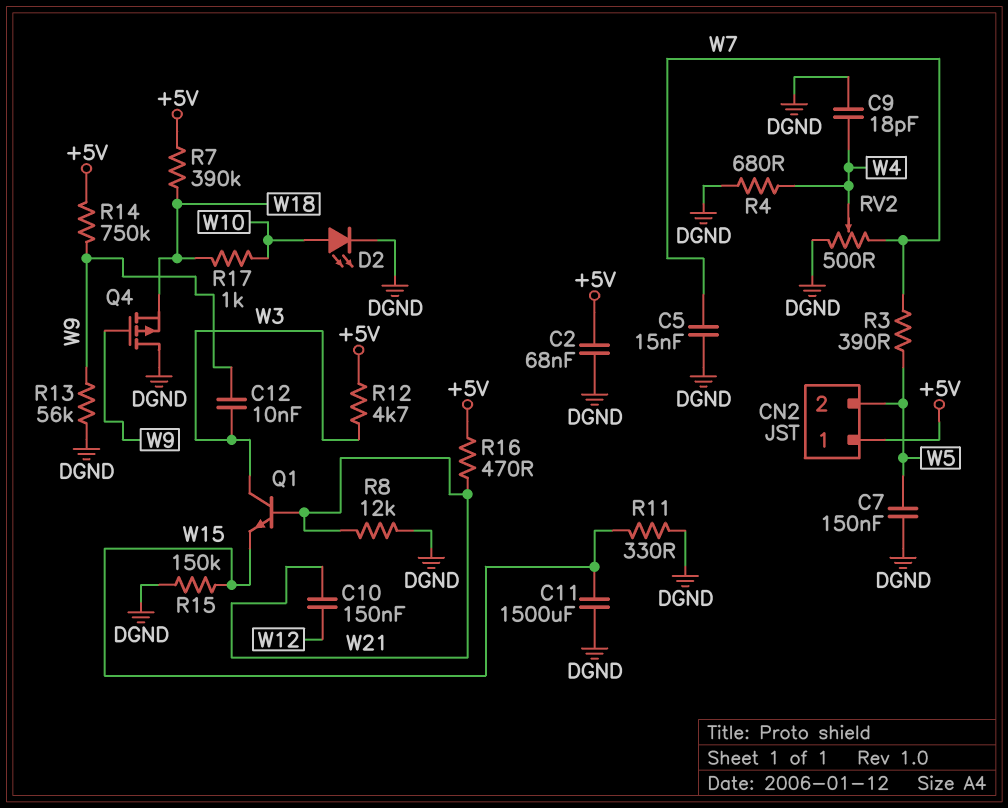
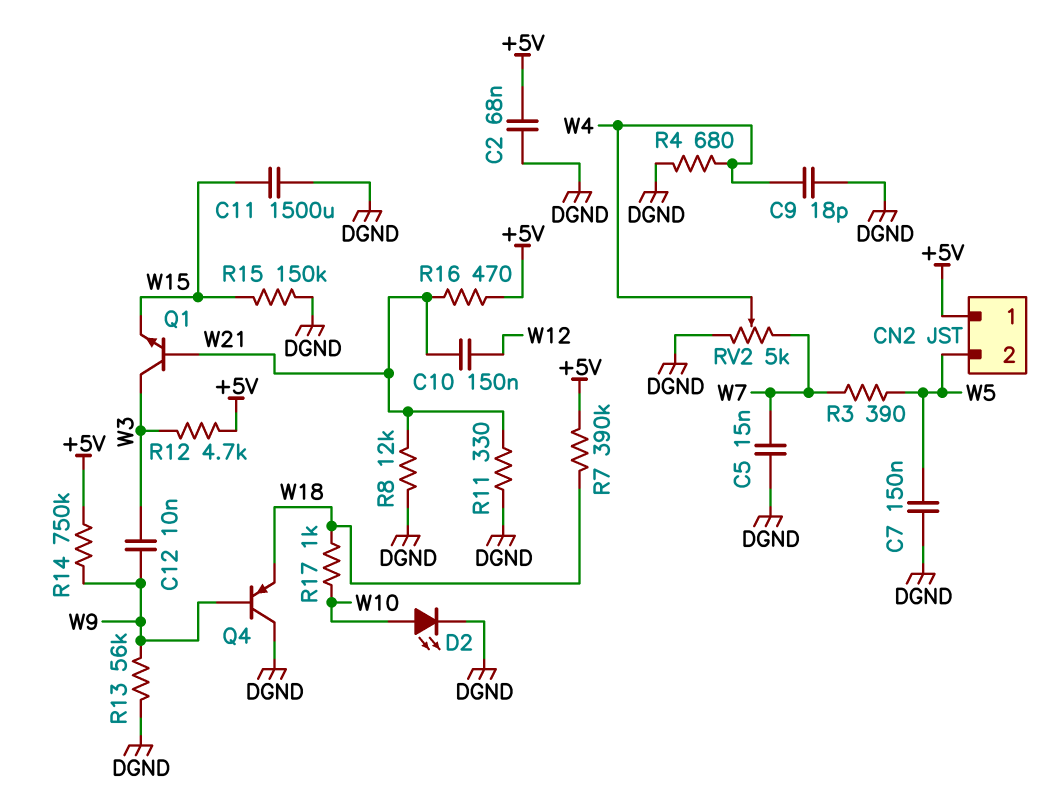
Q4: PMOS (G W9, D DGND, S W18) -> PNP (B W9, C DGND, E W18)
R11: 330 (DGND, W15) -> 330 (DGND, W21)
RV2: 500 (DGND, W7, wiper W4) -> 5k (DGND, W7, wiper W4)

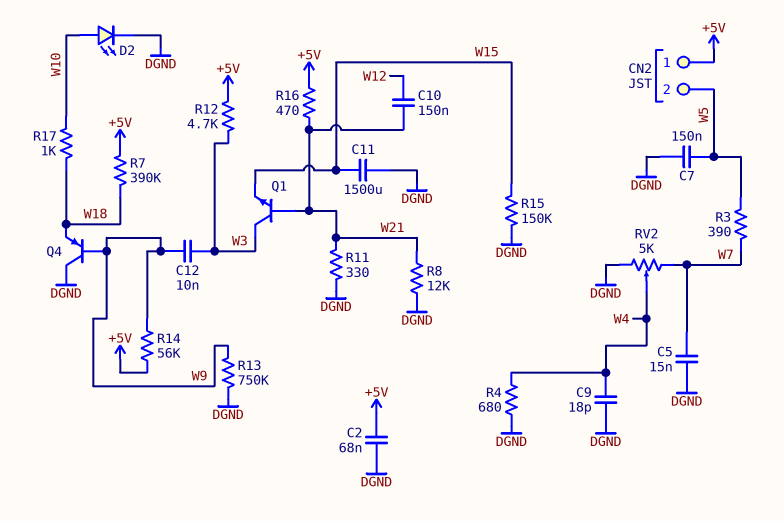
R13: 56k (DGND, W9) -> 750k (DGND, W9)
R14: 750k (+5V, W9) -> 56k (+5V, W9)

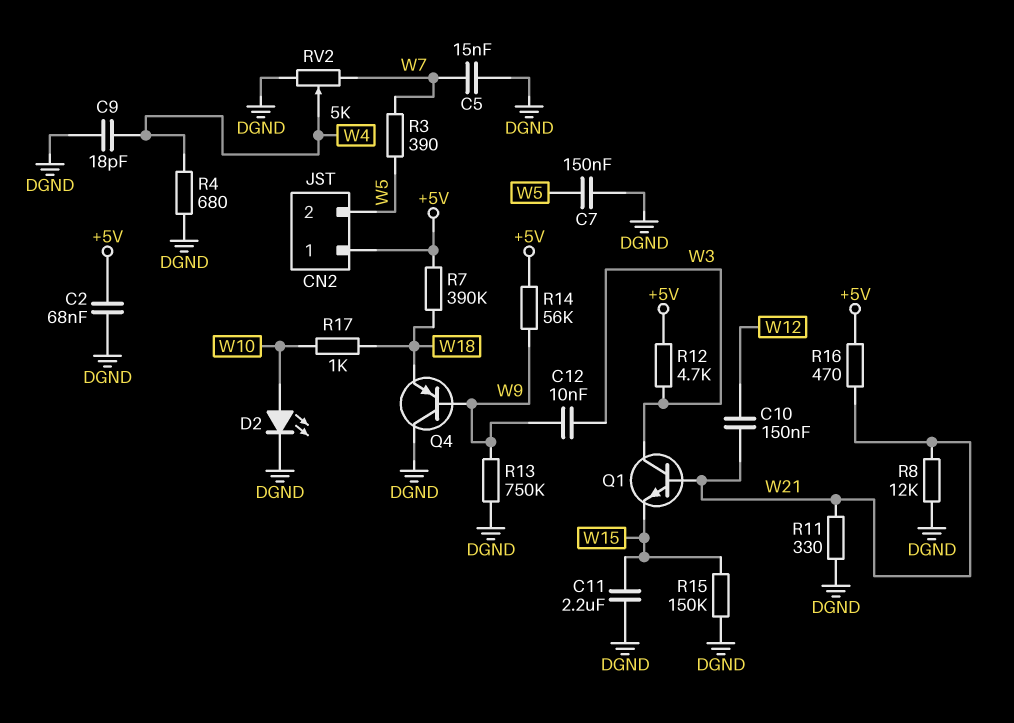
C11: 1500uF (DGND, W15) -> 2.2uF (DGND, W15)

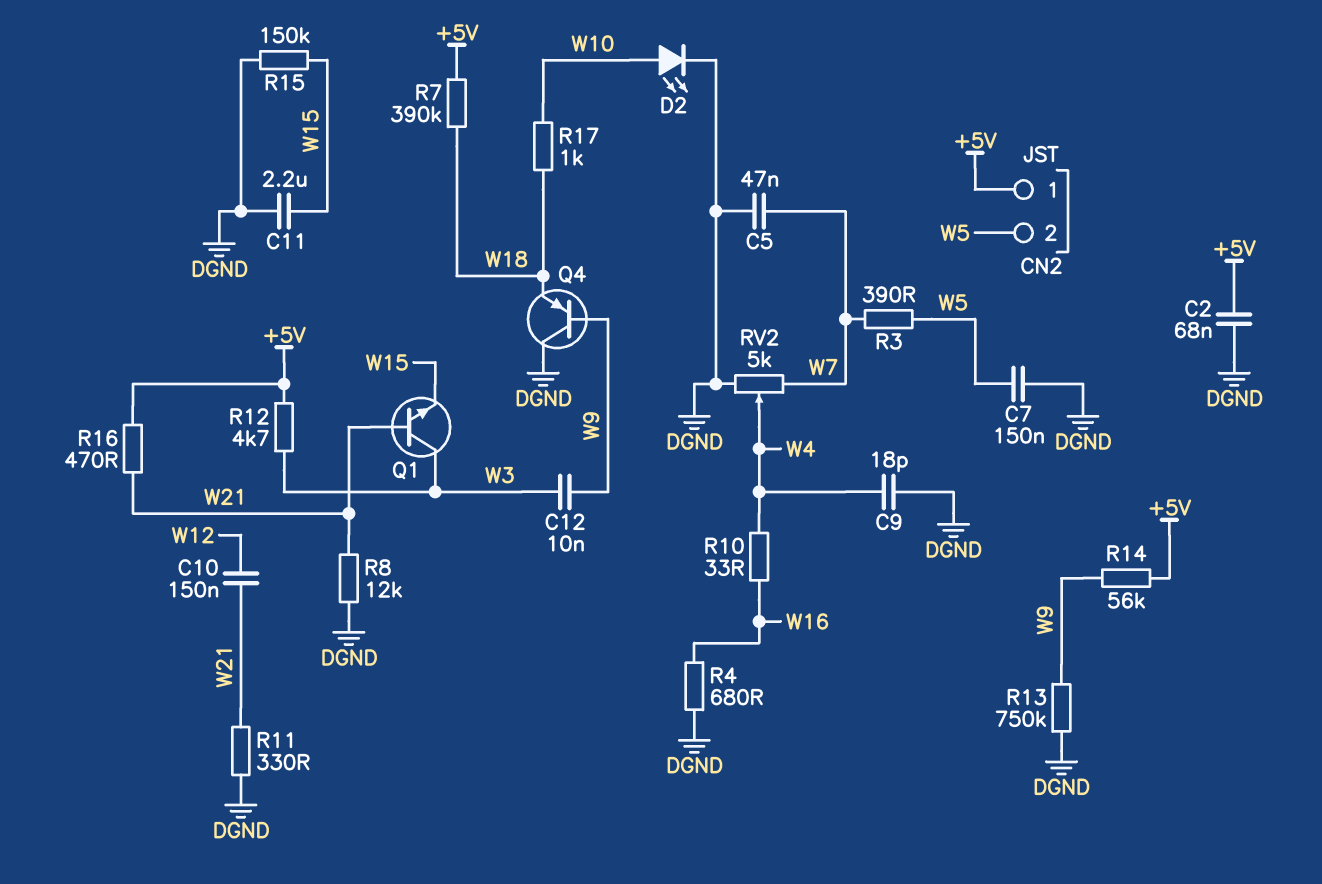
C5: 15nF (DGND, W7) -> 47nF (DGND, W7)
R4: 680 (DGND, W4) -> 680 (DGND, W16)
R10: none -> 33 (W4, W16)

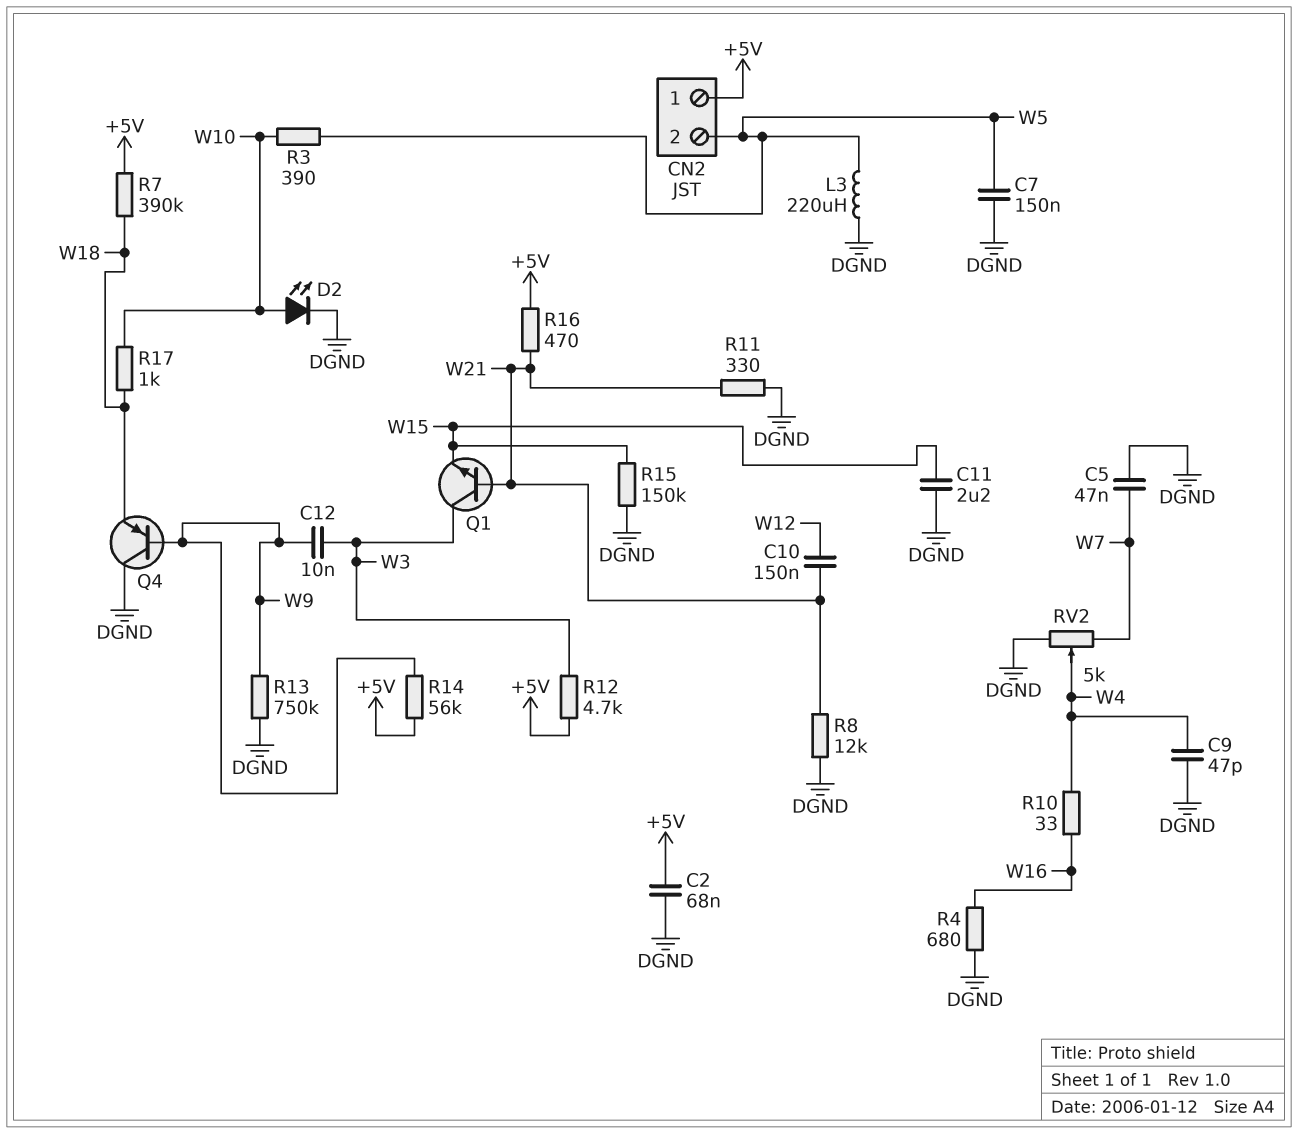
C9: 18pF (DGND, W4) -> 47pF (DGND, W4)
L3: none -> 220uH (DGND, W5)
R3: 390 (W5, W7) -> 390 (W5, W10)

